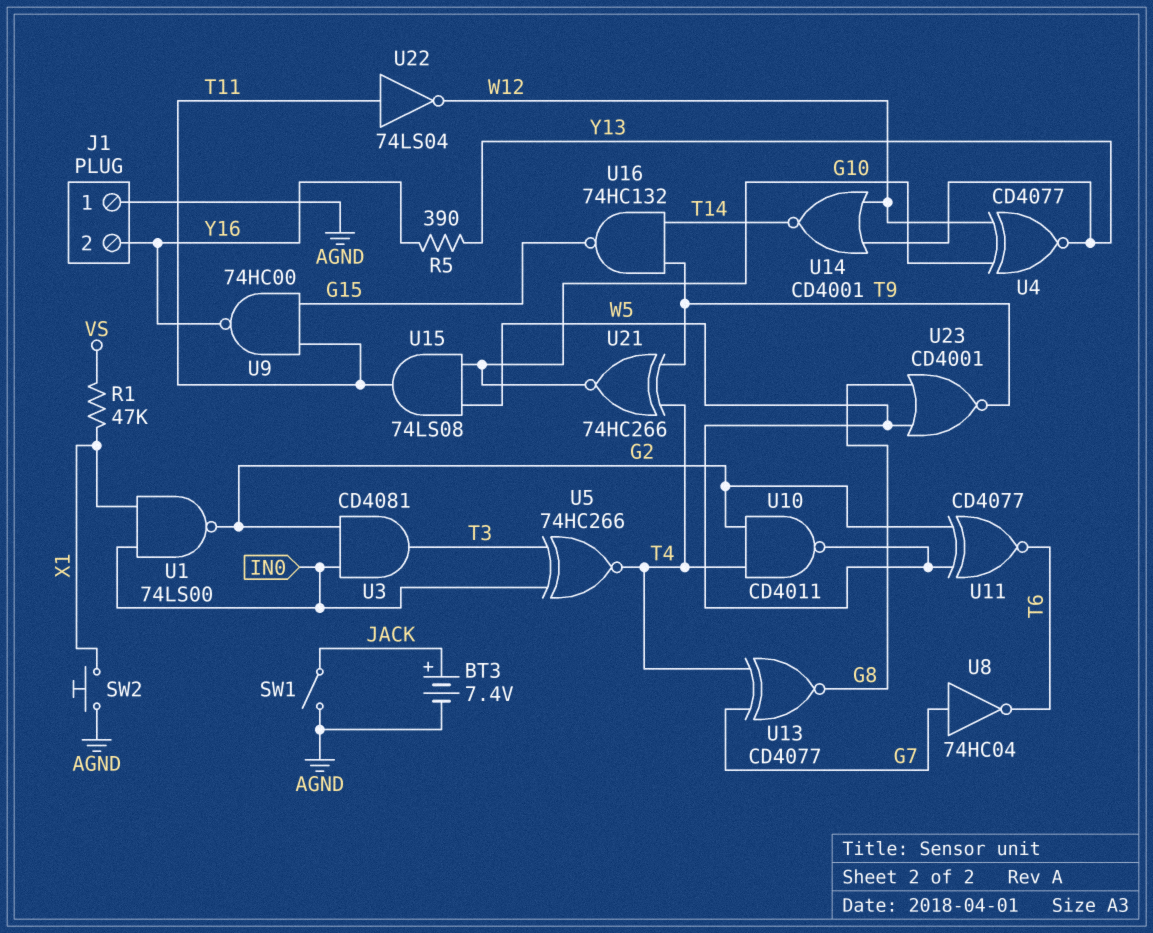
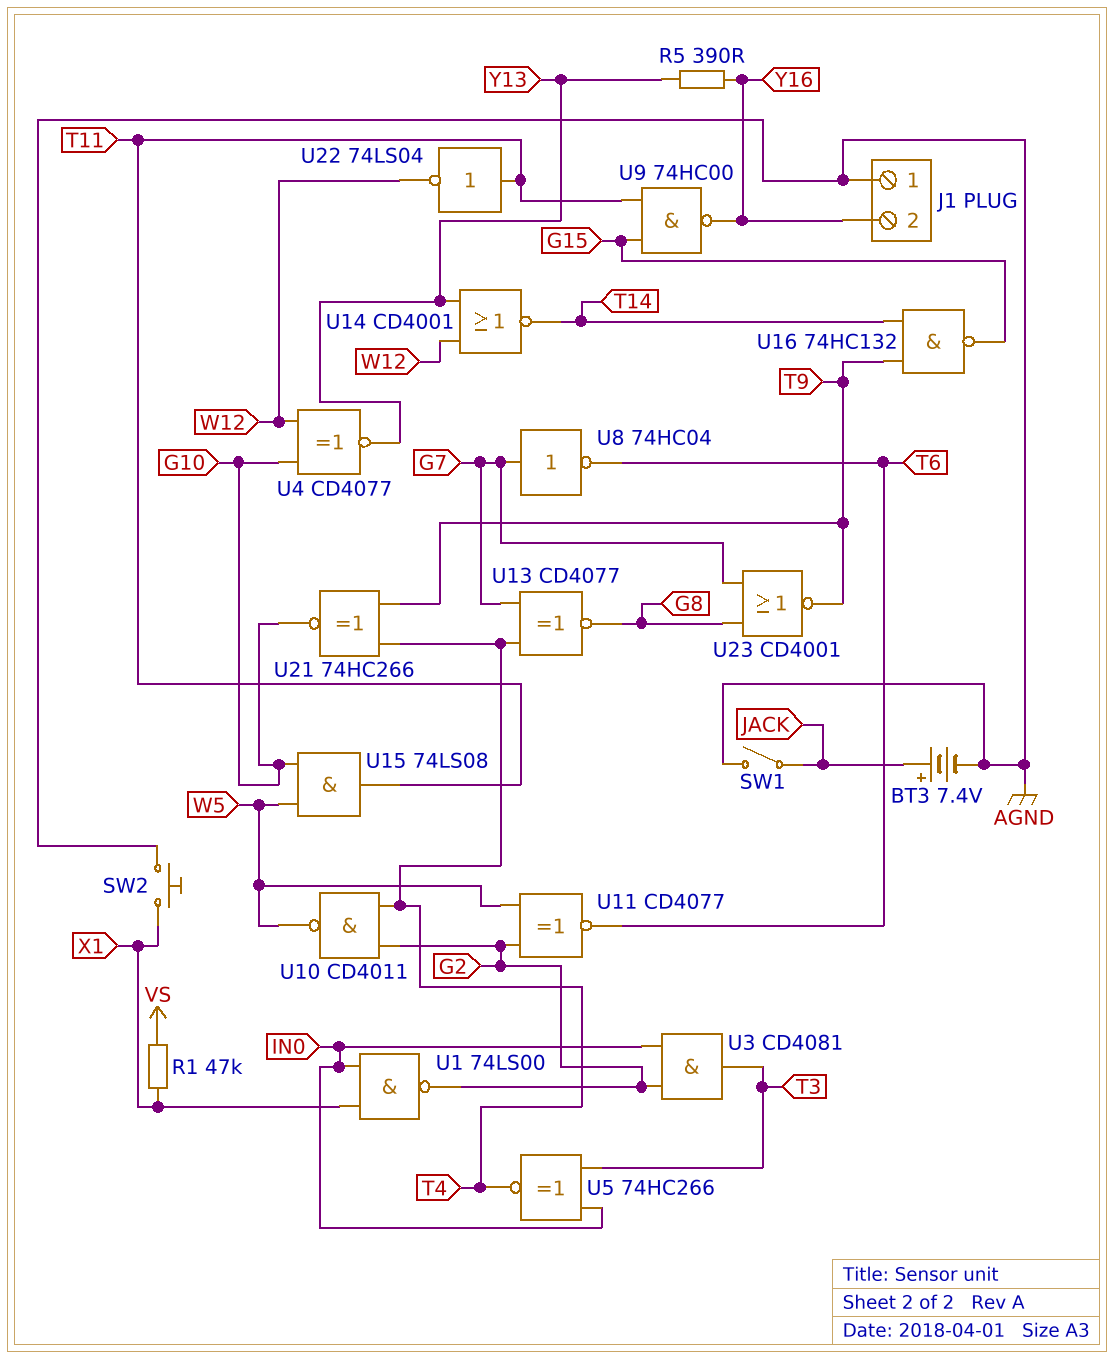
U23: NOR CD4001 (in G8, in W5, out T9) -> NOR CD4001 (in G7, in G8, out T9)

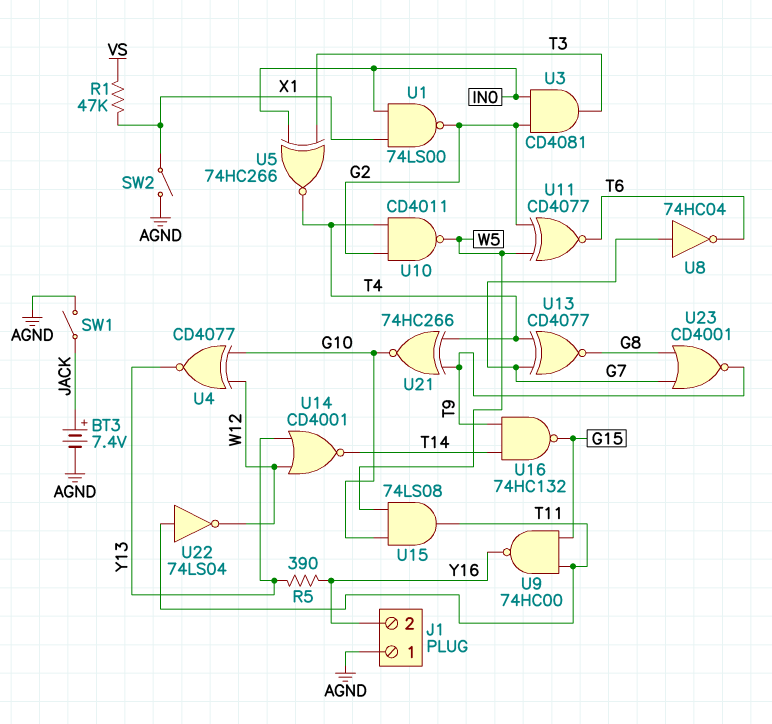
SW2: button (AGND, X1) -> switch (AGND, X1)

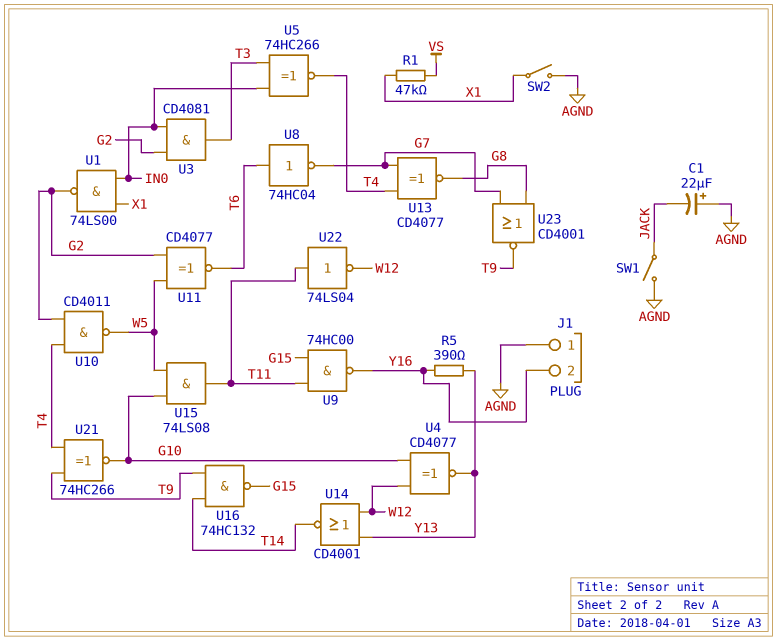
BT3: 7.4V (plus JACK, minus AGND) -> none
C1: none -> 22uF (plus AGND, minus JACK)
U8: NOT 74HC04 (in G7, out T6) -> NOT 74HC04 (in T6, out G7)

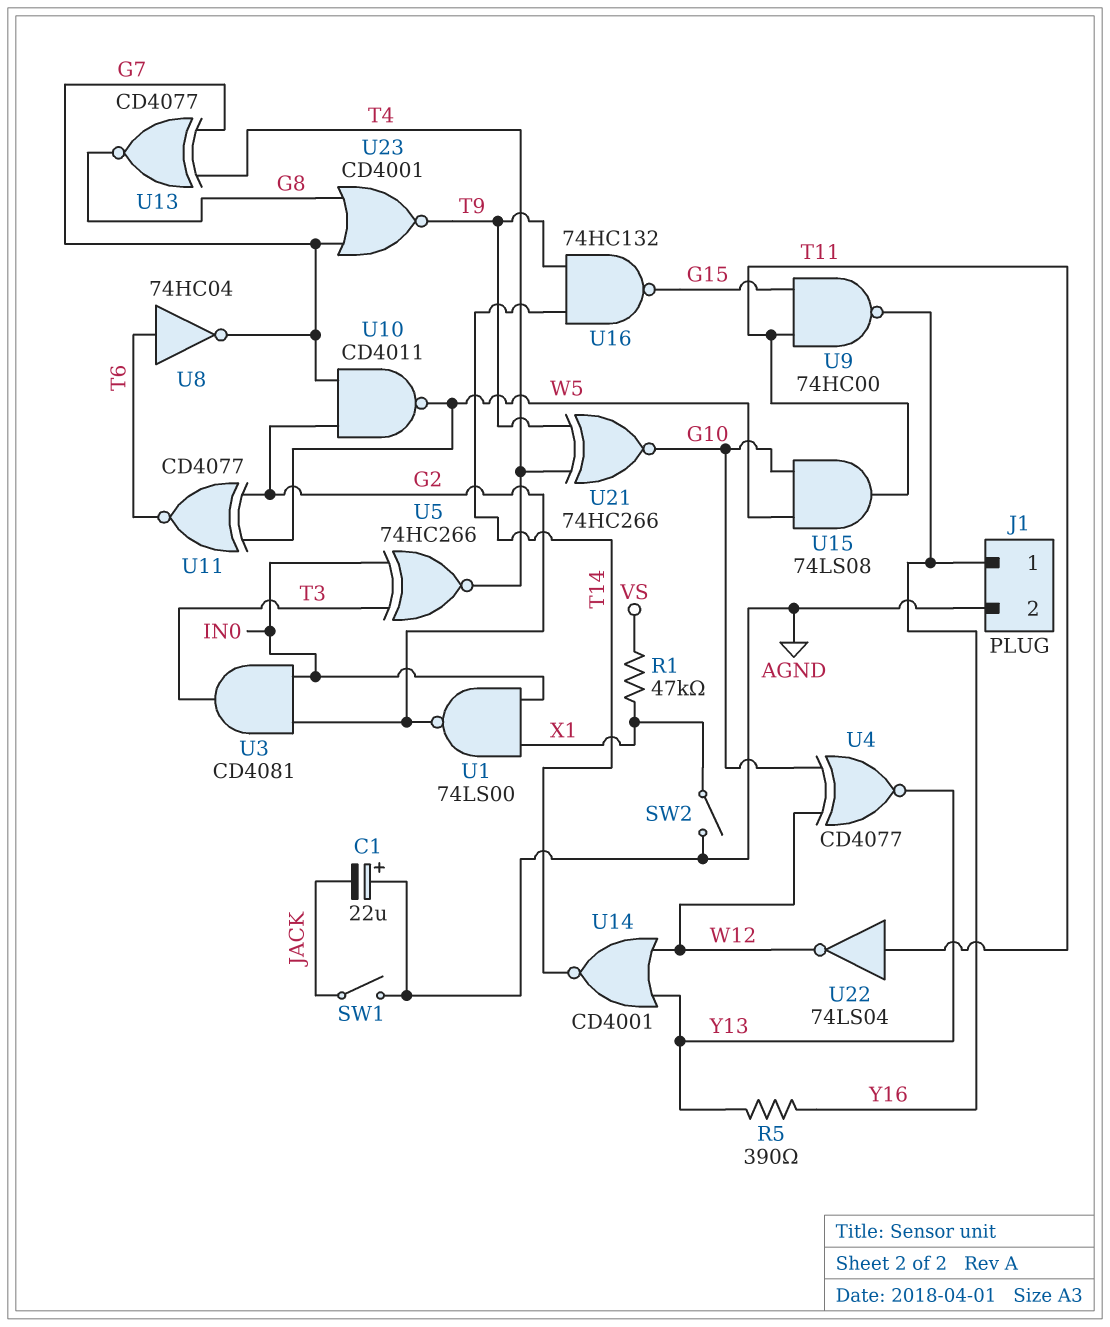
J1 pin 1: AGND -> Y16
J1 pin 2: Y16 -> AGND
U10: NAND CD4011 (in G2, in T4, out W5) -> NAND CD4011 (in G2, in G7, out W5)

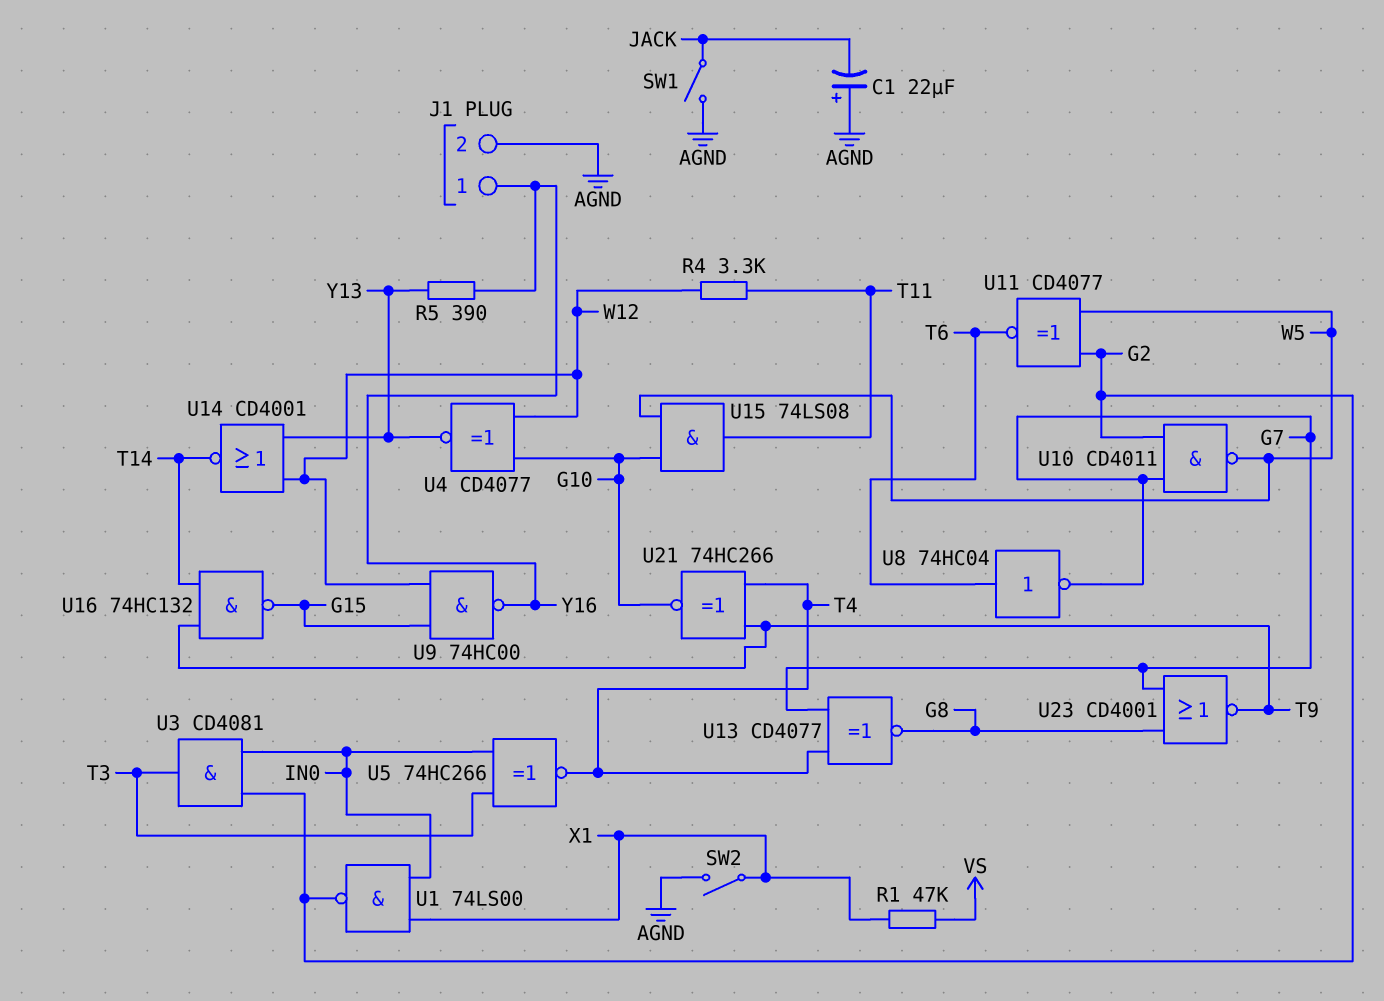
R4: none -> 3.3k (T11, W12)
U9: NAND 74HC00 (in G15, in T11, out Y16) -> NAND 74HC00 (in G15, in W12, out Y16)
U22: NOT 74LS04 (in T11, out W12) -> none

